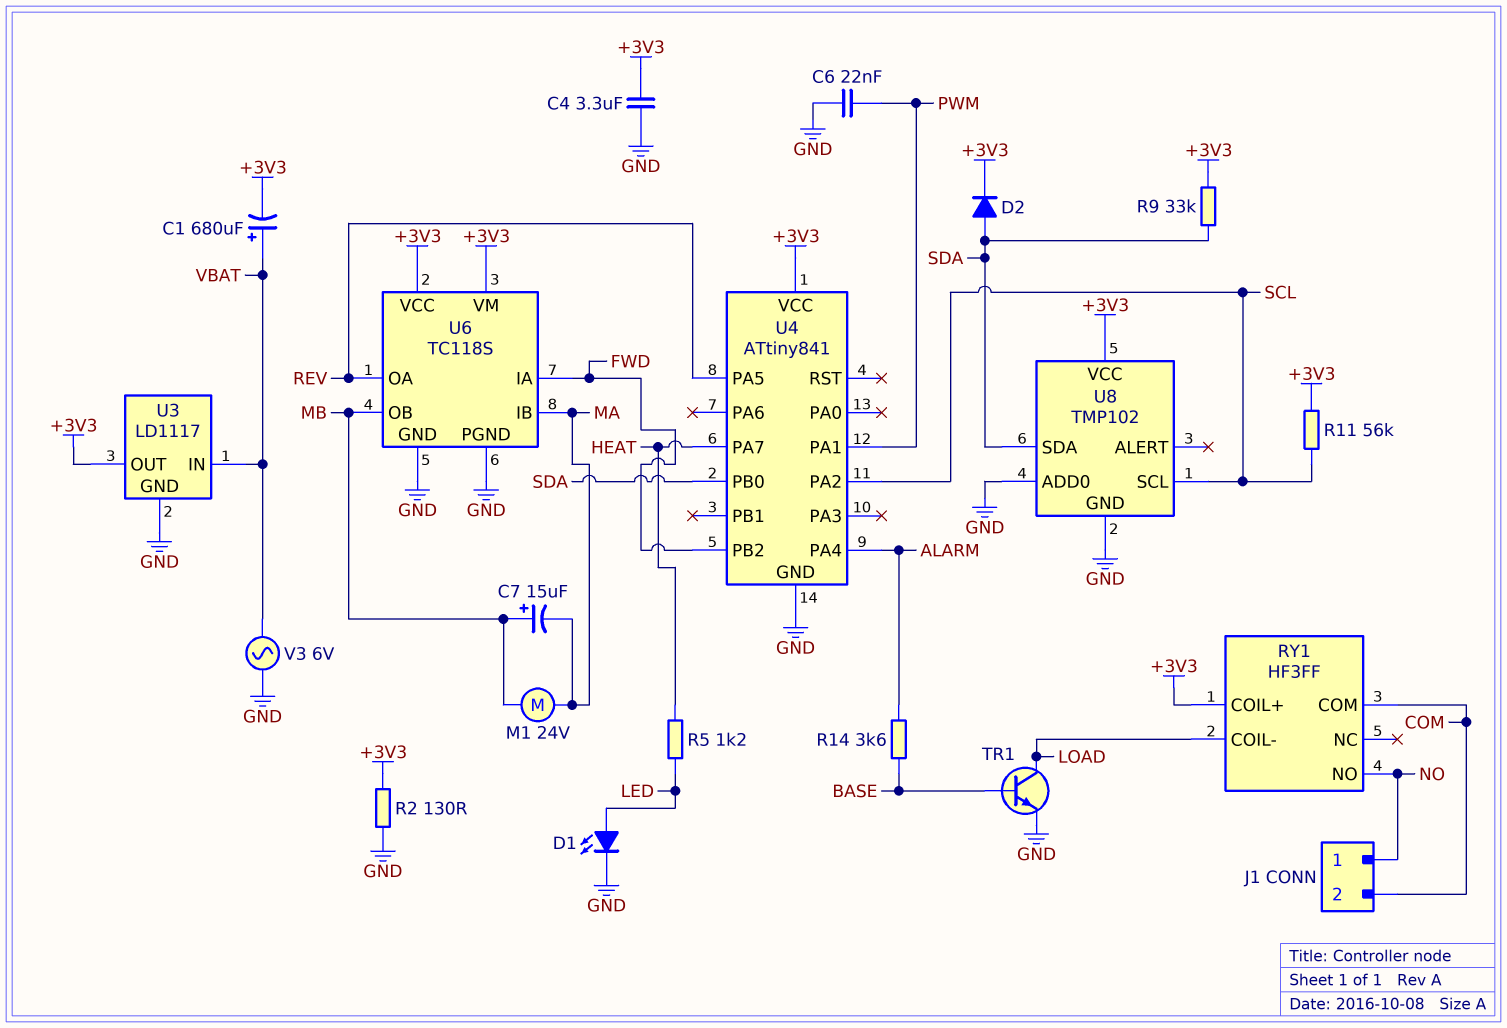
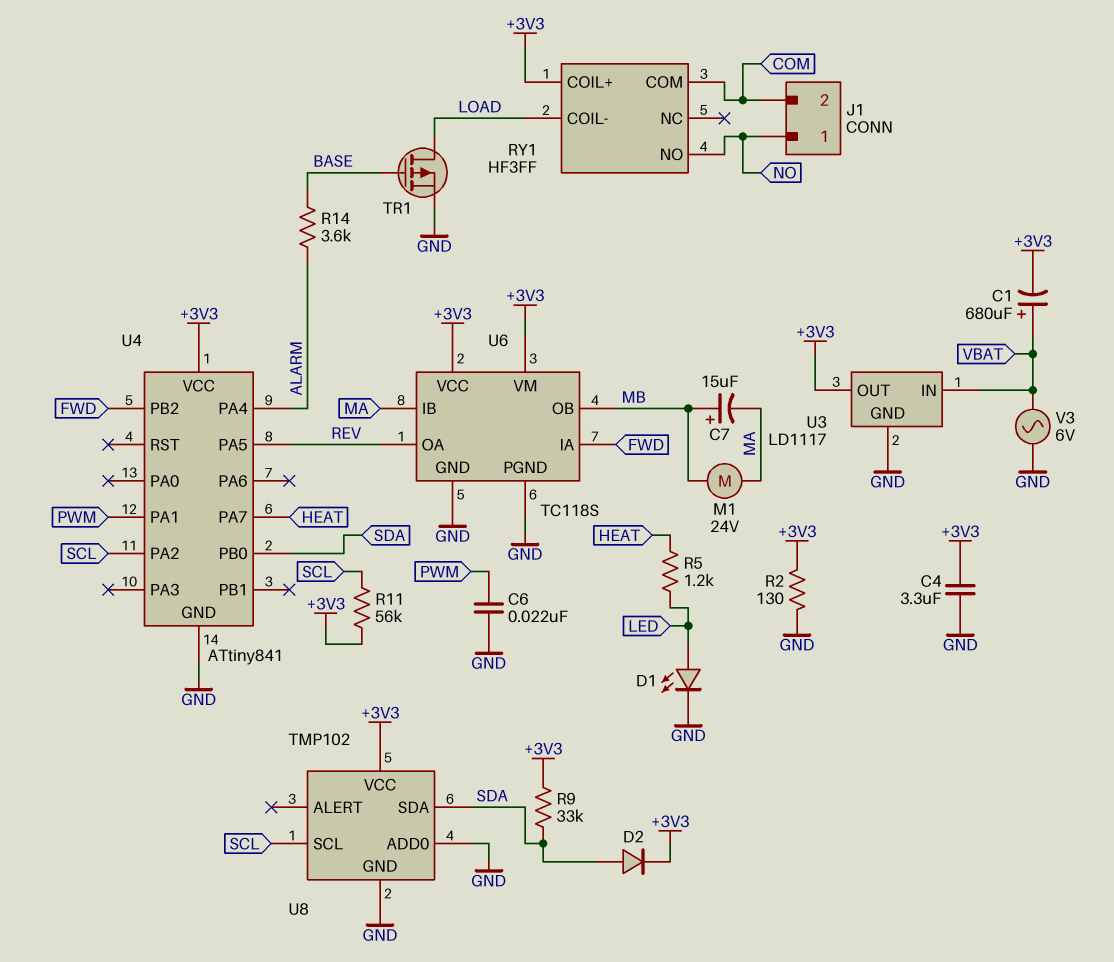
TR1: NPN (B BASE, C LOAD, E GND) -> PMOS (G BASE, D LOAD, S GND)

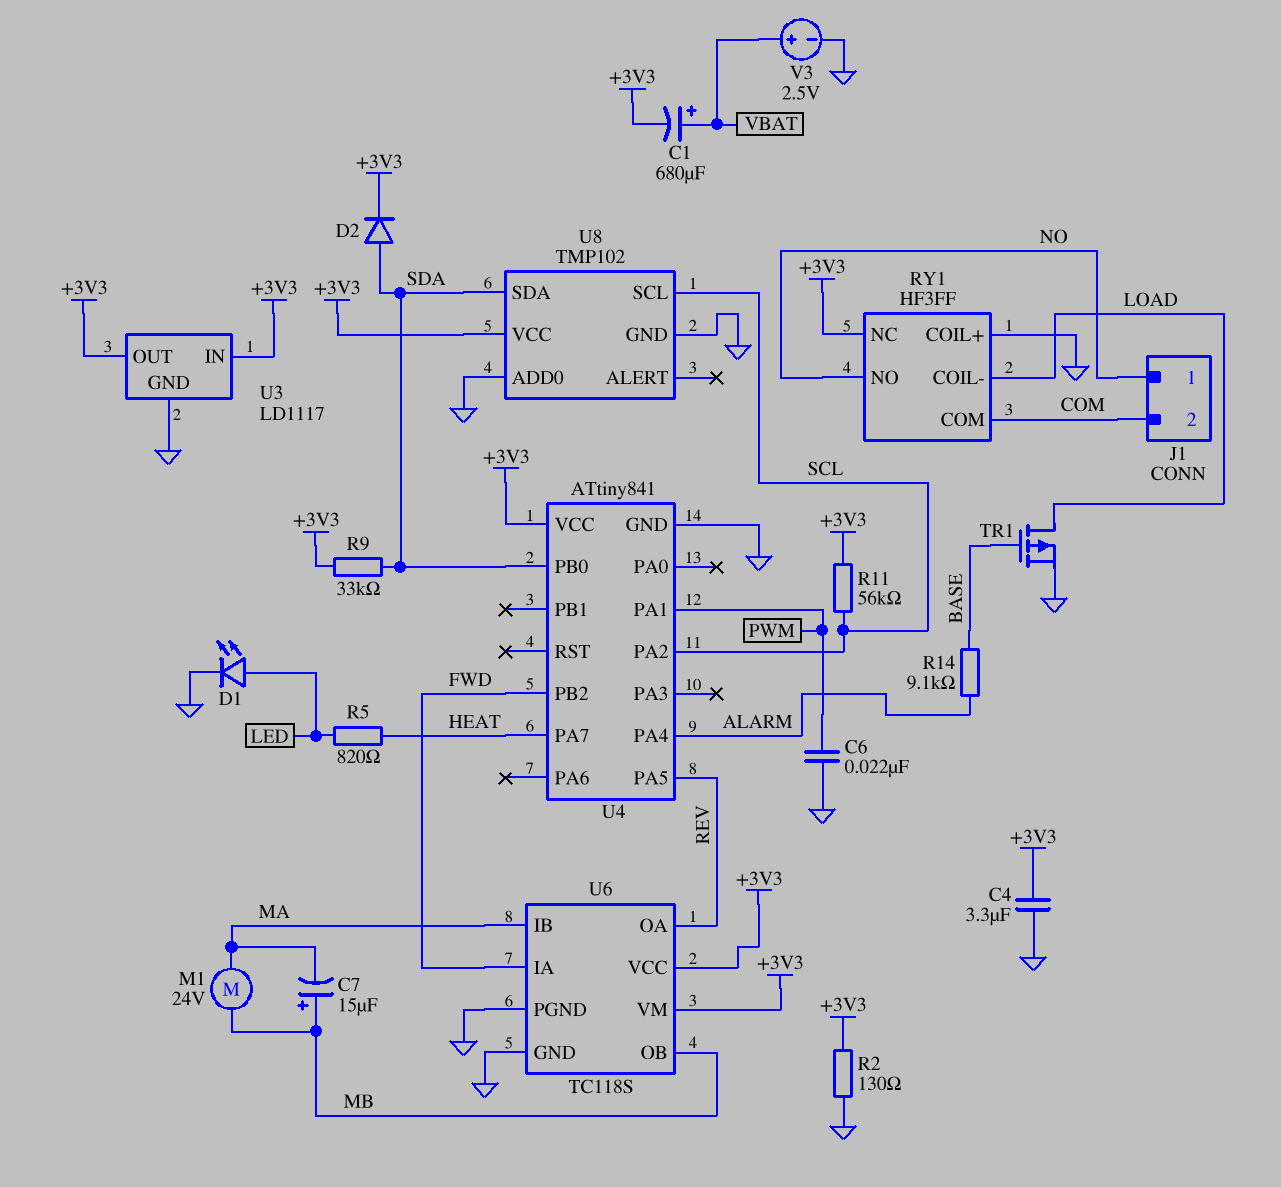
R5: 1.2k (HEAT, LED) -> 820 (HEAT, LED)
R14: 3.6k (ALARM, BASE) -> 9.1k (ALARM, BASE)
RY1 pin COIL+: +3V3 -> GND
RY1 pin NC: none -> +3V3
U3 pin IN: VBAT -> +3V3
V3: AC 6V (GND, VBAT) -> 2.5V (plus VBAT, minus GND)

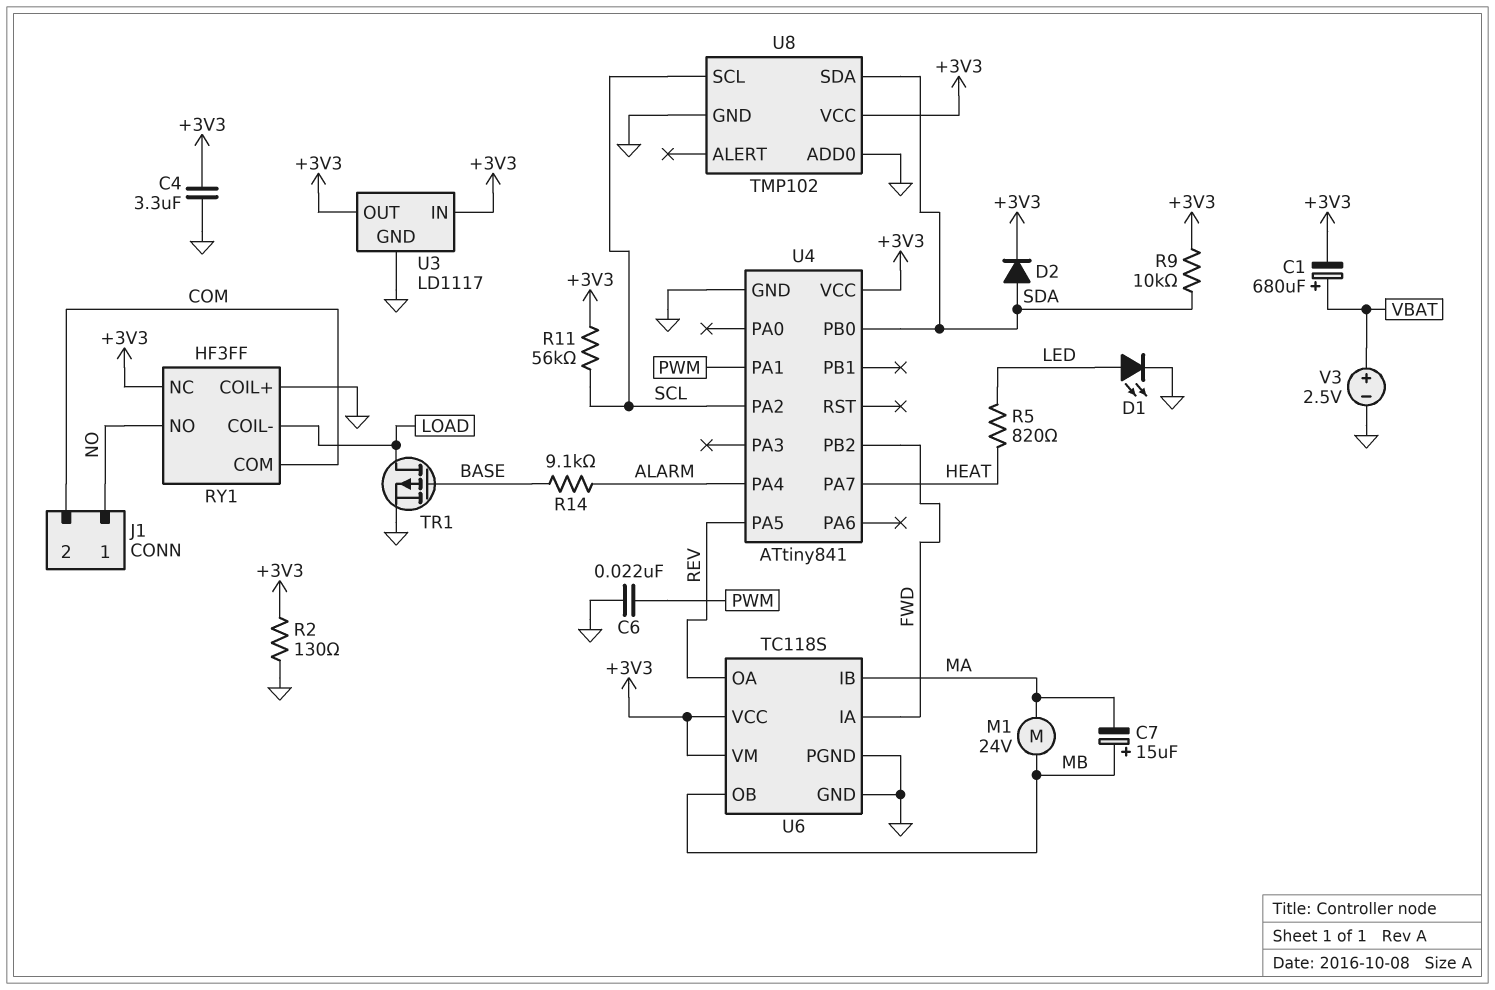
R9: 33k (+3V3, SDA) -> 10k (+3V3, SDA)

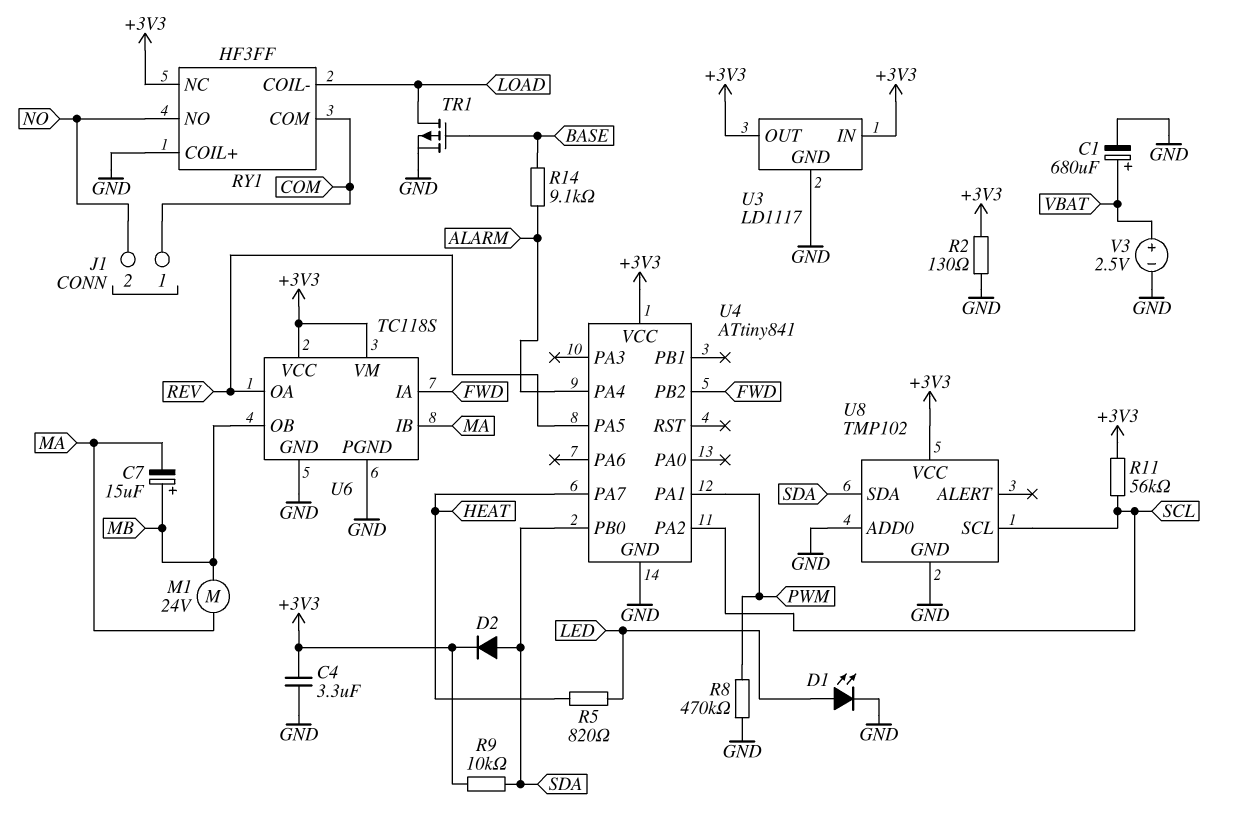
C1: 680uF (plus VBAT, minus +3V3) -> 680uF (plus VBAT, minus GND)
C6: 22nF (GND, PWM) -> none
J1 pin 1: NO -> COM
J1 pin 2: COM -> NO
R8: none -> 470k (GND, PWM)

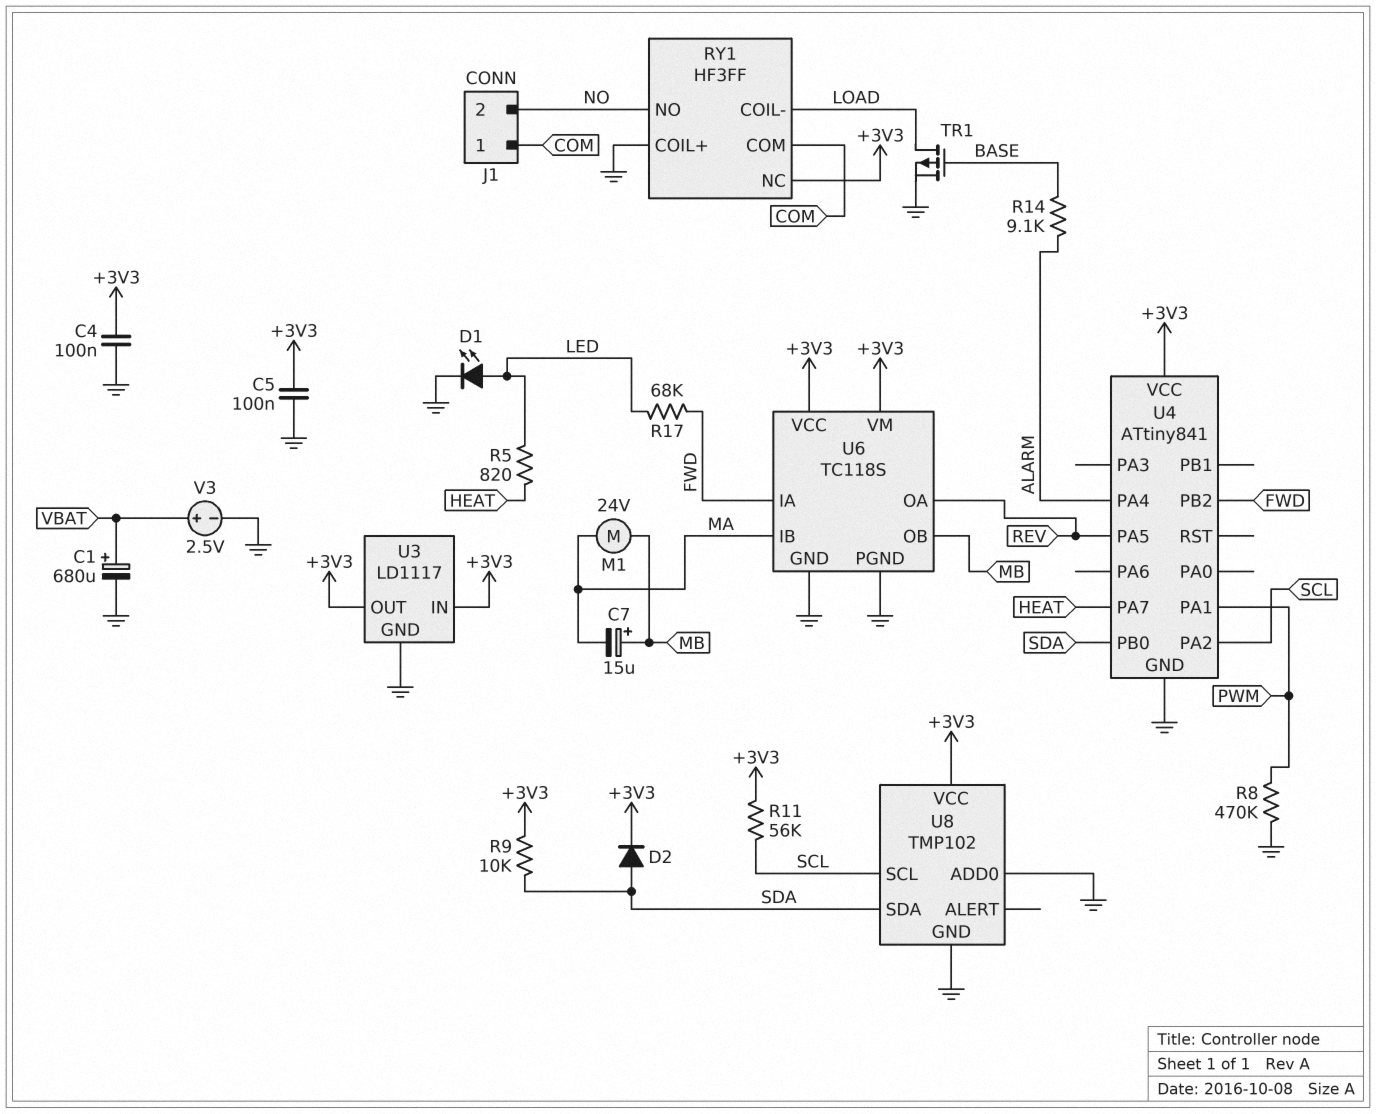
C4: 3.3uF (+3V3, GND) -> 100nF (+3V3, GND)
C5: none -> 100nF (+3V3, GND)
R2: 130 (+3V3, GND) -> none
R17: none -> 68k (FWD, LED)

